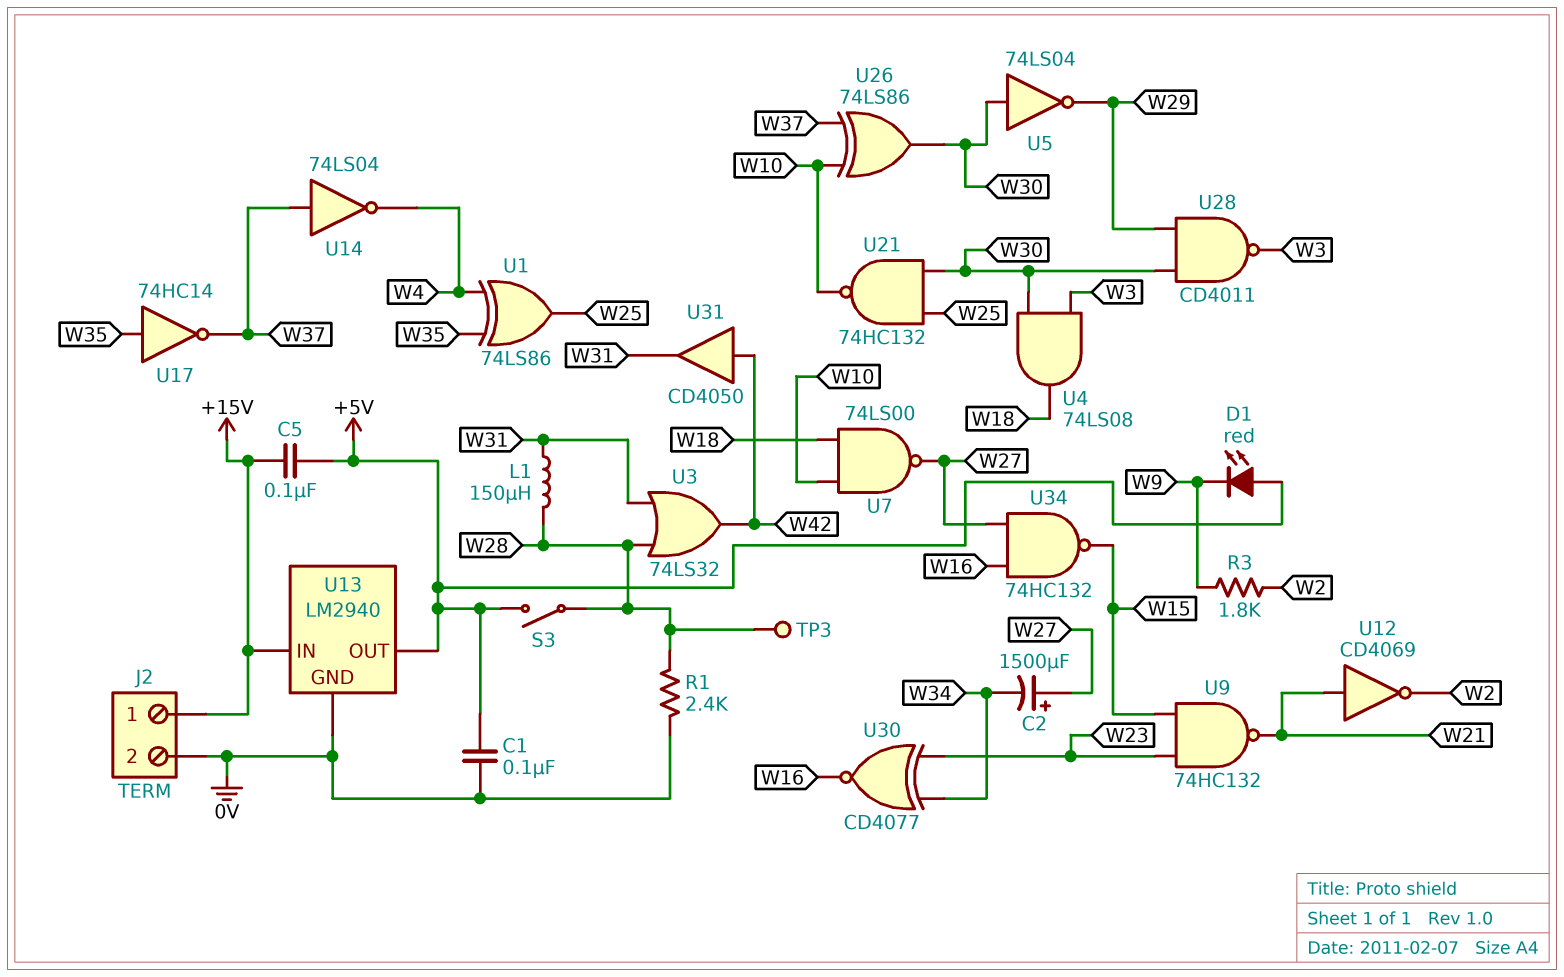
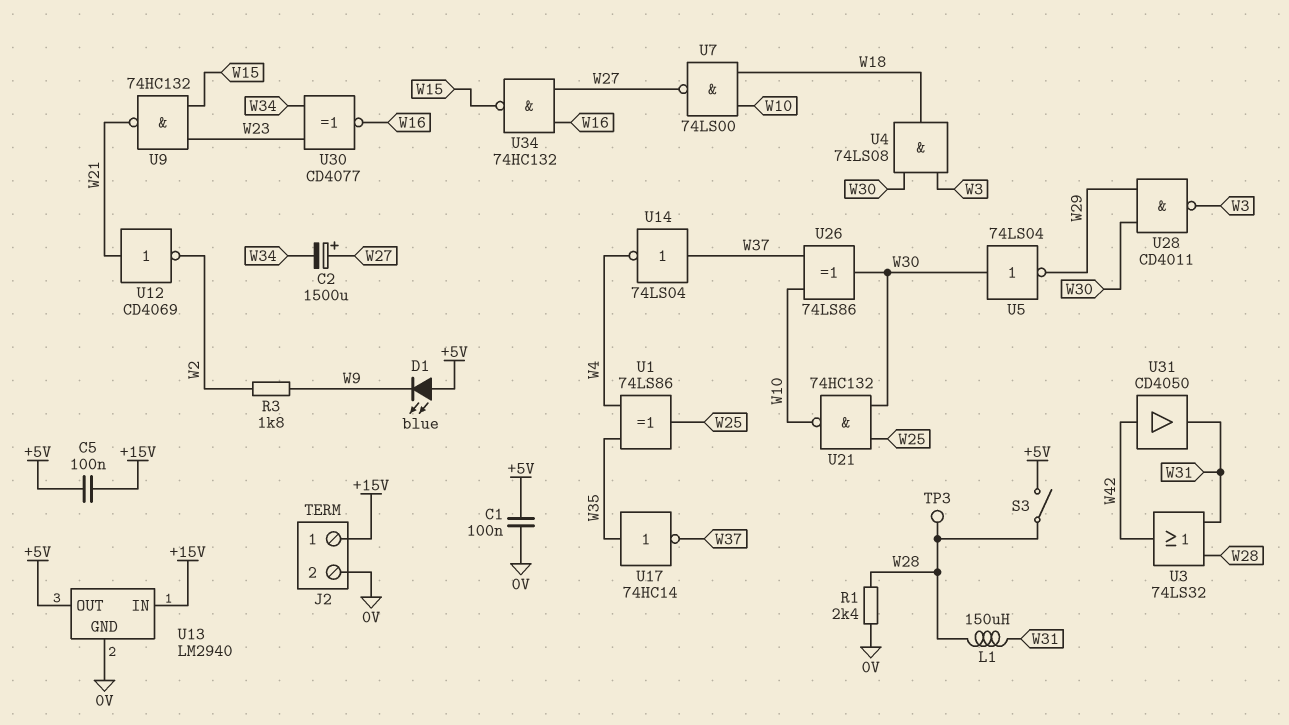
D1: LED red (A +5V, K W9) -> LED blue (A +5V, K W9)

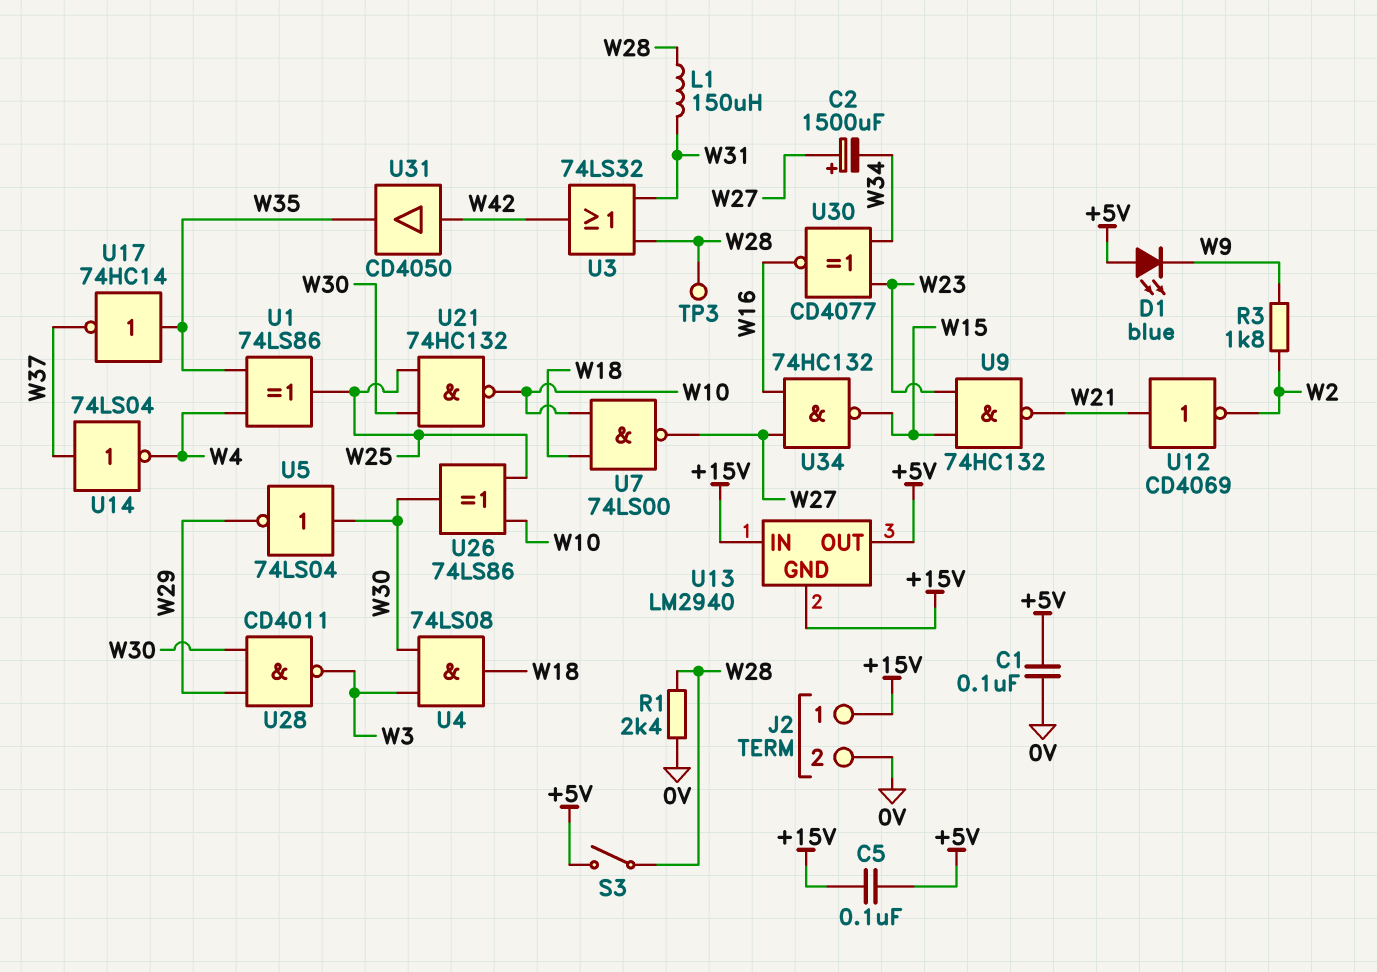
U13 pin GND: 0V -> +15V
U26: XOR 74LS86 (in W10, in W37, out W30) -> XOR 74LS86 (in W10, in W25, out W30)
U31: buffer CD4050 (in W42, out W31) -> buffer CD4050 (in W42, out W35)

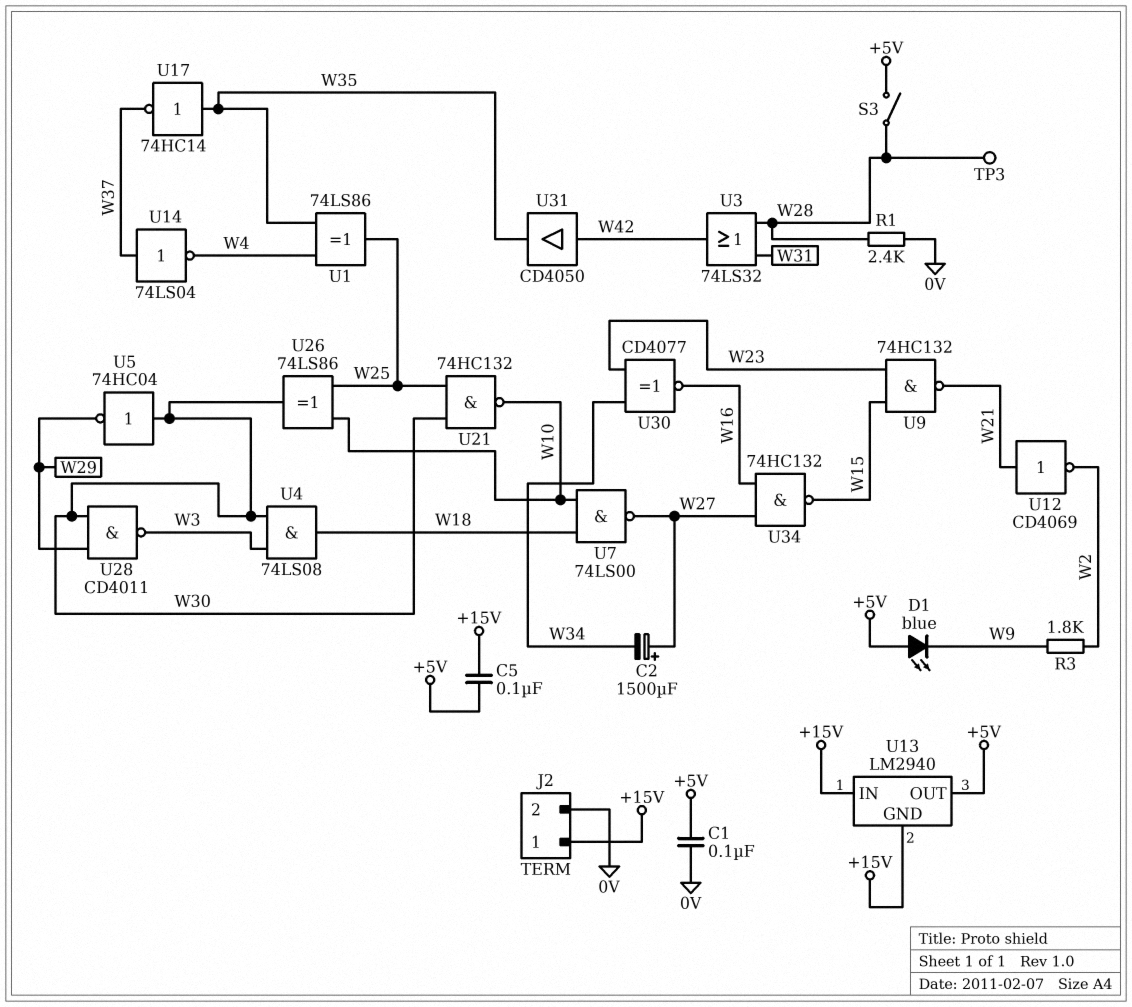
L1: 150uH (W28, W31) -> none
U5: NOT 74LS04 (in W30, out W29) -> NOT 74HC04 (in W30, out W29)

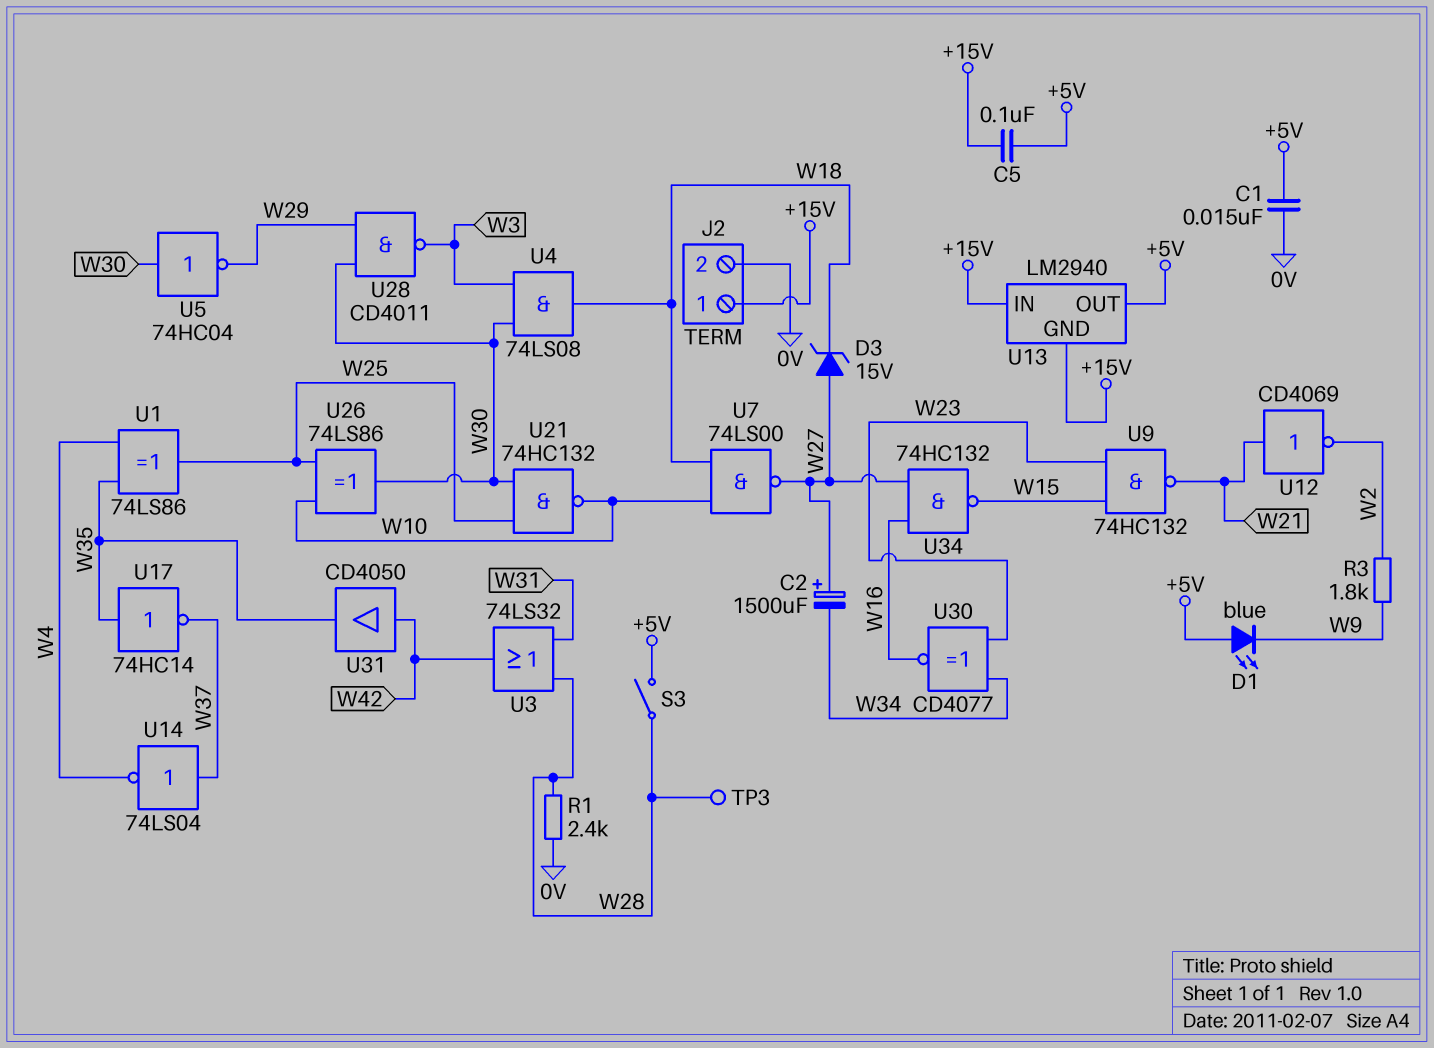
C1: 100nF (+5V, 0V) -> 15nF (+5V, 0V)
D3: none -> zener 15V (A W27, K W18)

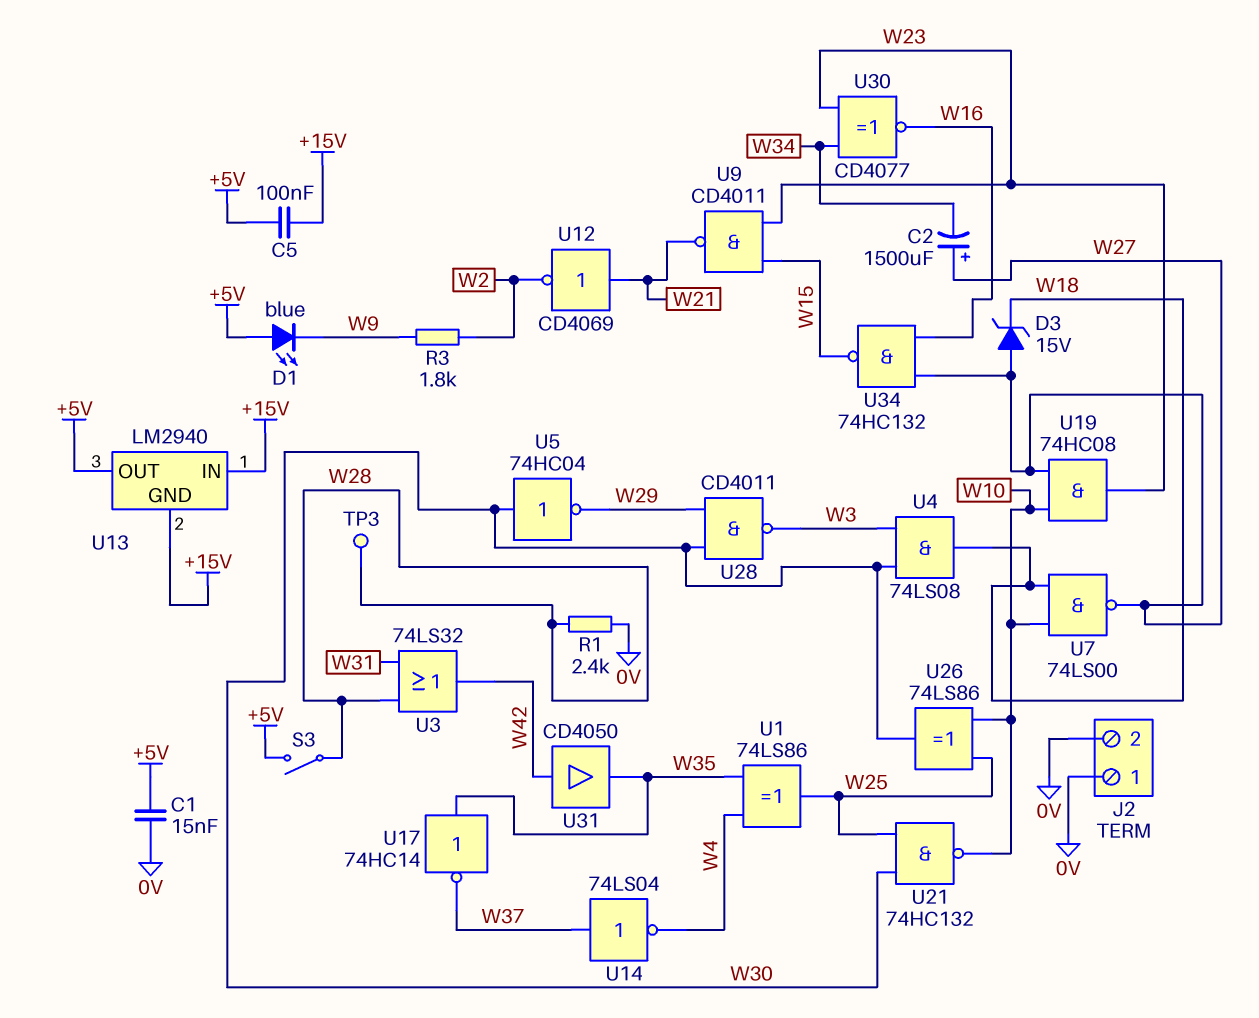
J2 pin 1: +15V -> 0V
U9: NAND 74HC132 (in W15, in W23, out W21) -> NAND CD4011 (in W15, in W23, out W21)
U19: none -> AND 74HC08 (in W10, in W27, out W23)

